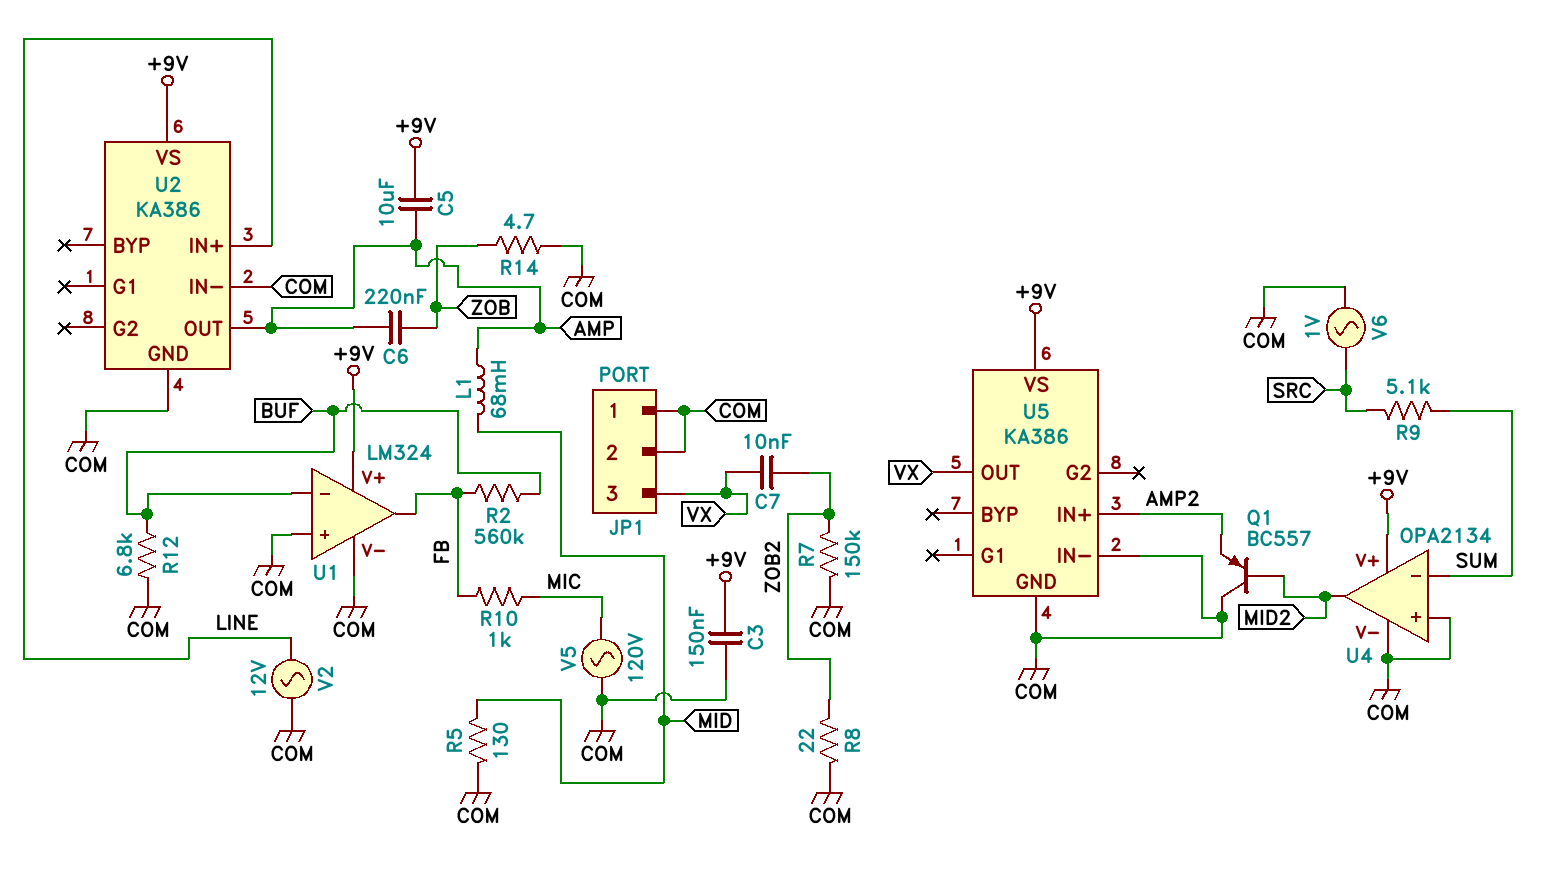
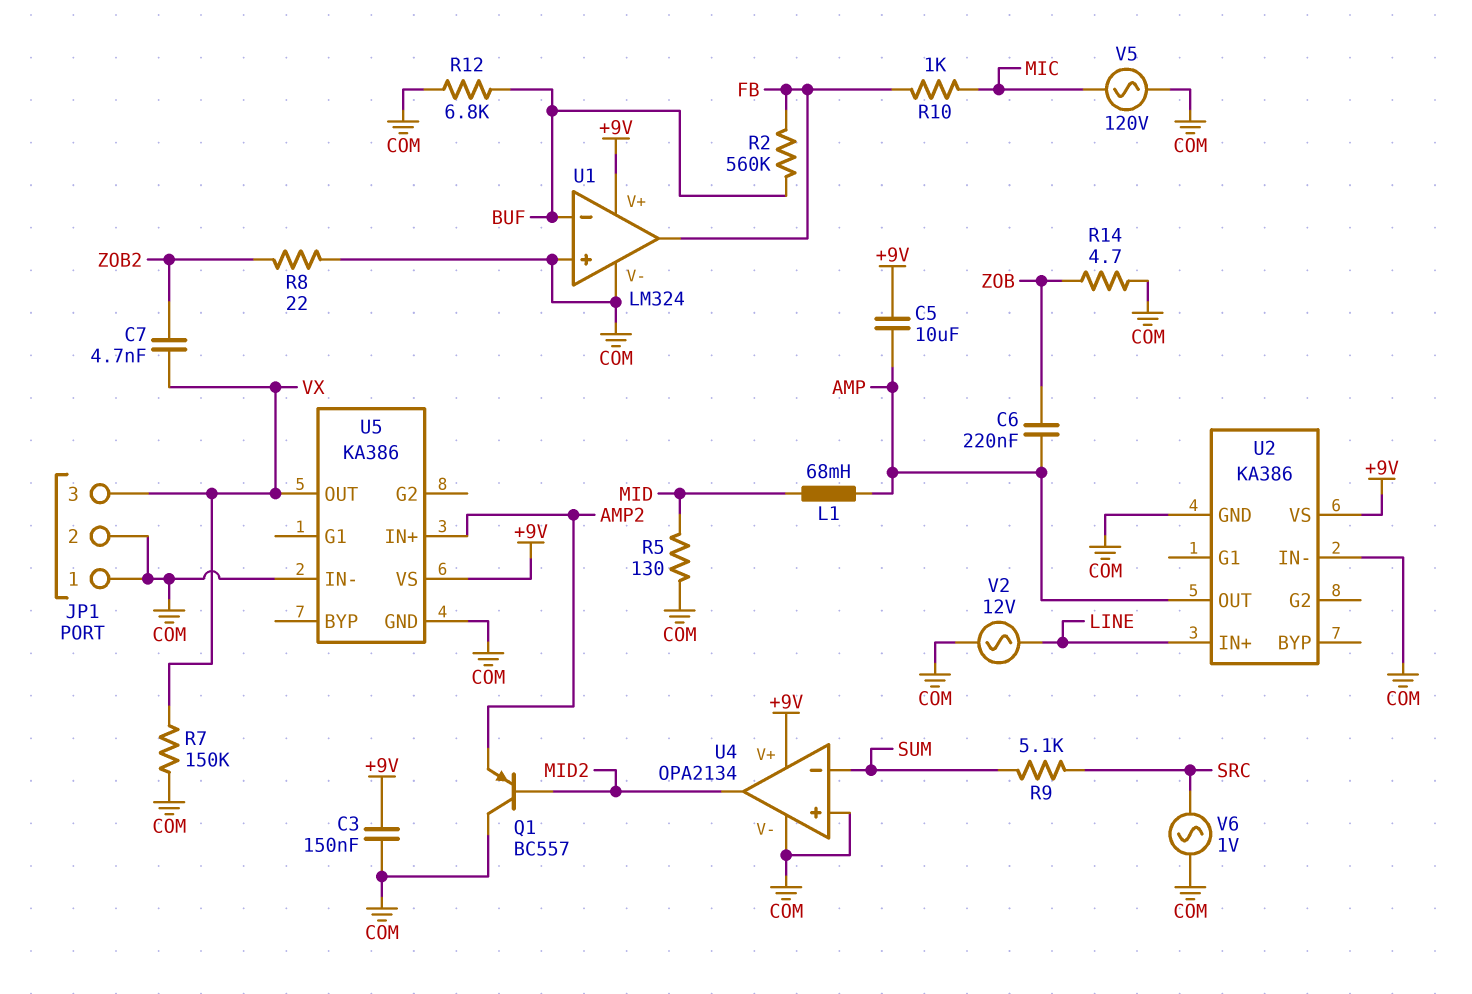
C7: 10nF (VX, ZOB2) -> 4.7nF (VX, ZOB2)
R7: 150k (COM, ZOB2) -> 150k (COM, VX)

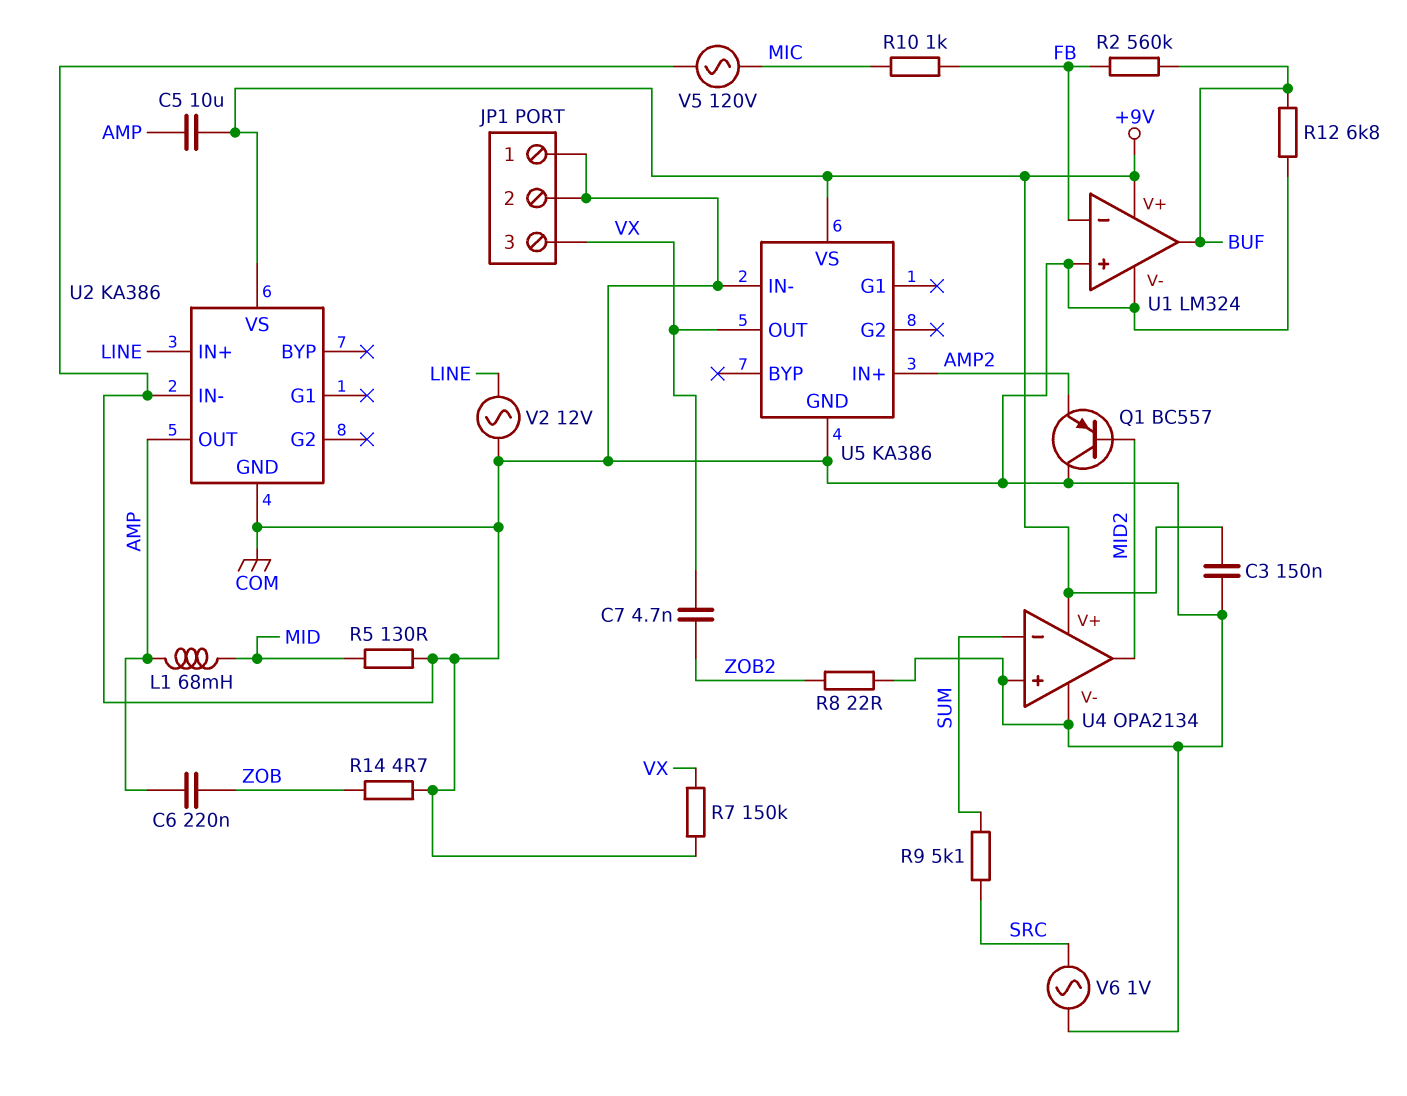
U1 pin in-: BUF -> FB
U1 pin out: FB -> BUF

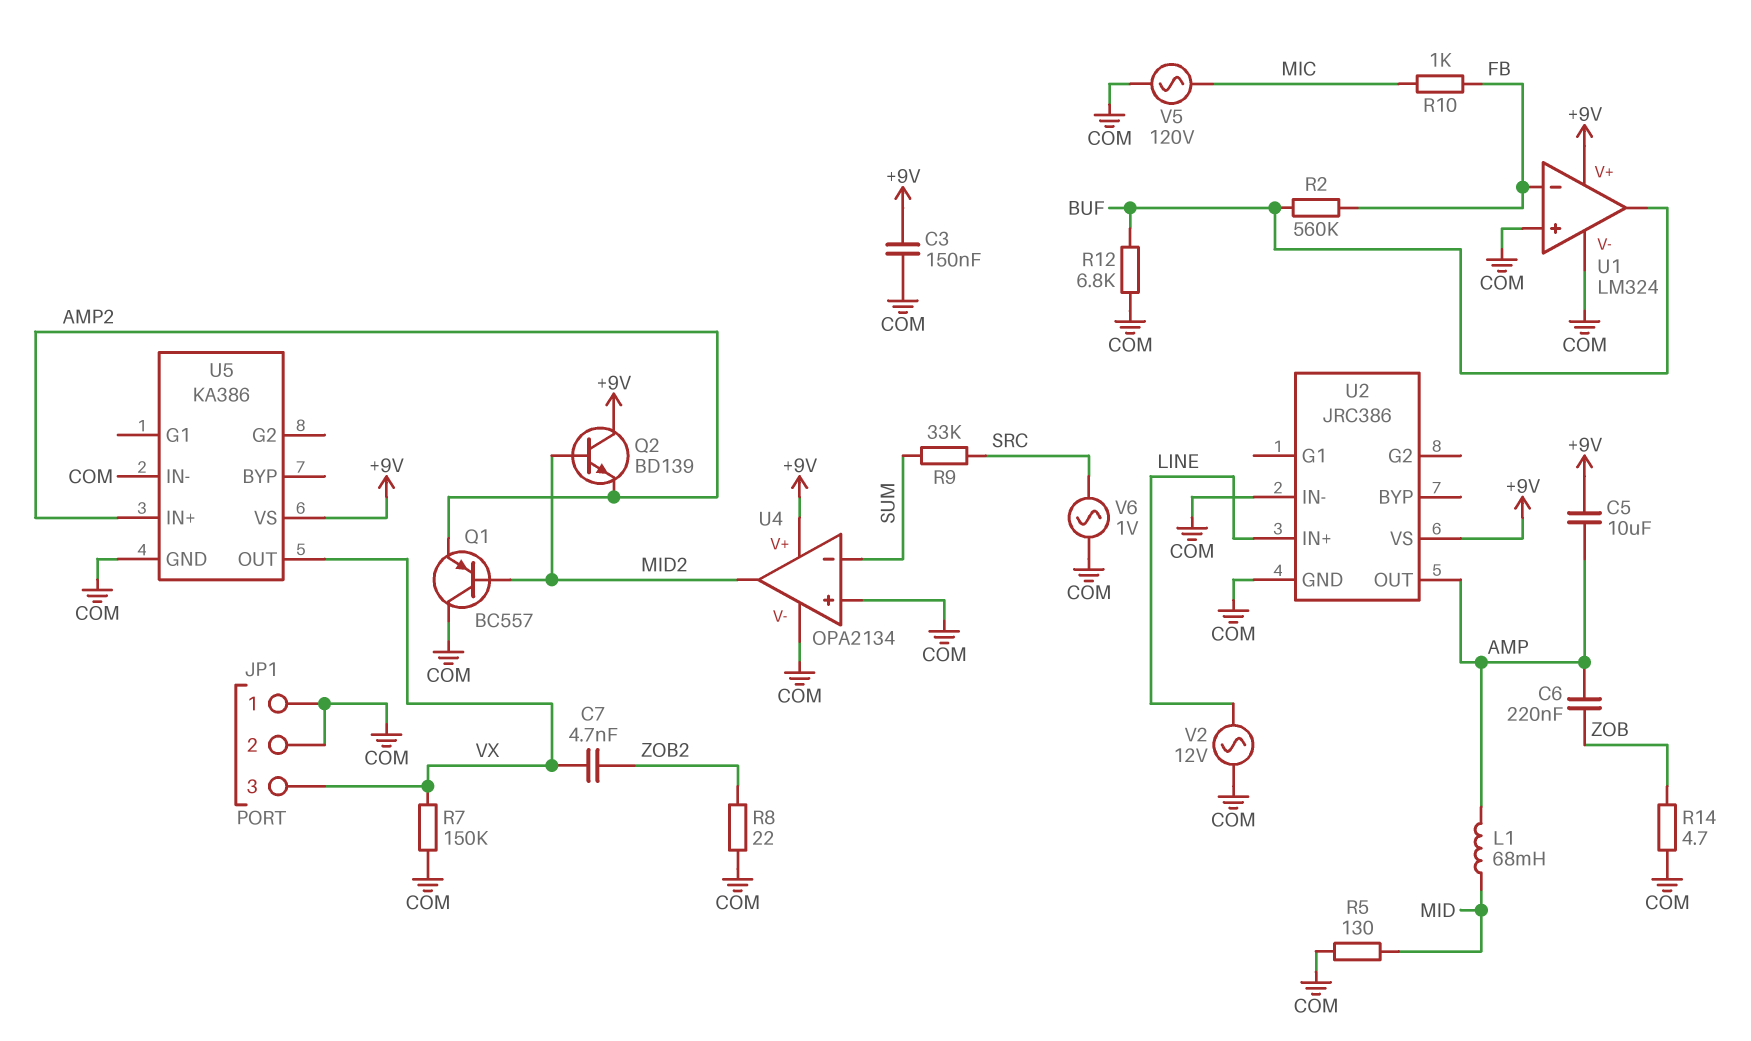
Q2: none -> NPN BD139 (B MID2, C +9V, E AMP2)
R9: 5.1k (SRC, SUM) -> 33k (SRC, SUM)
U2: KA386 -> JRC386

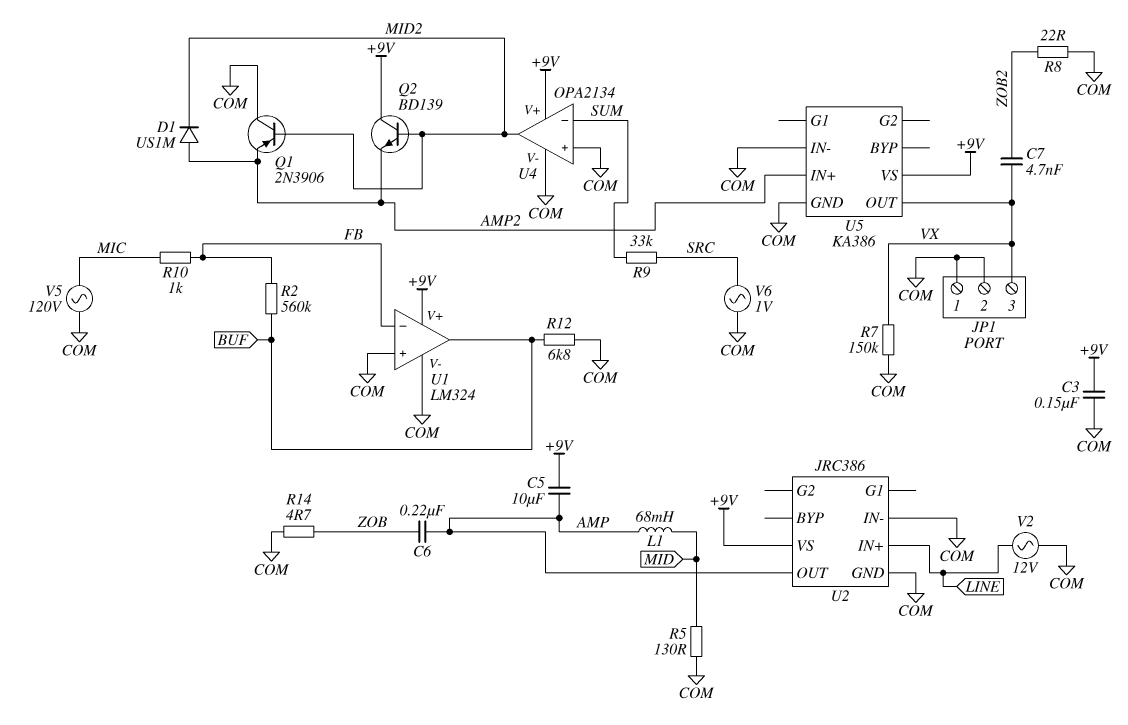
D1: none -> diode US1M (A AMP2, K MID2)
Q1: PNP BC557 (B MID2, C COM, E AMP2) -> PNP 2N3906 (B MID2, C COM, E AMP2)

